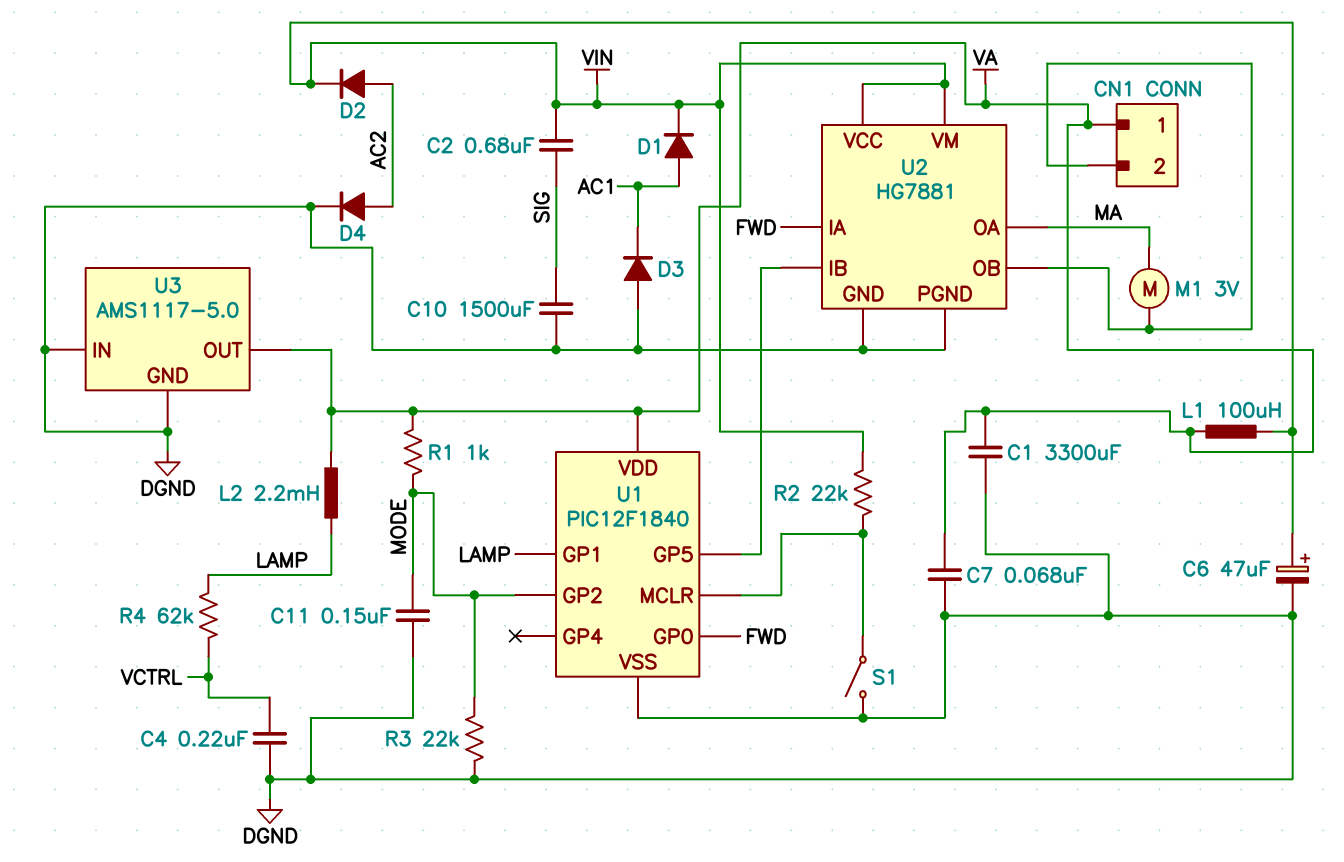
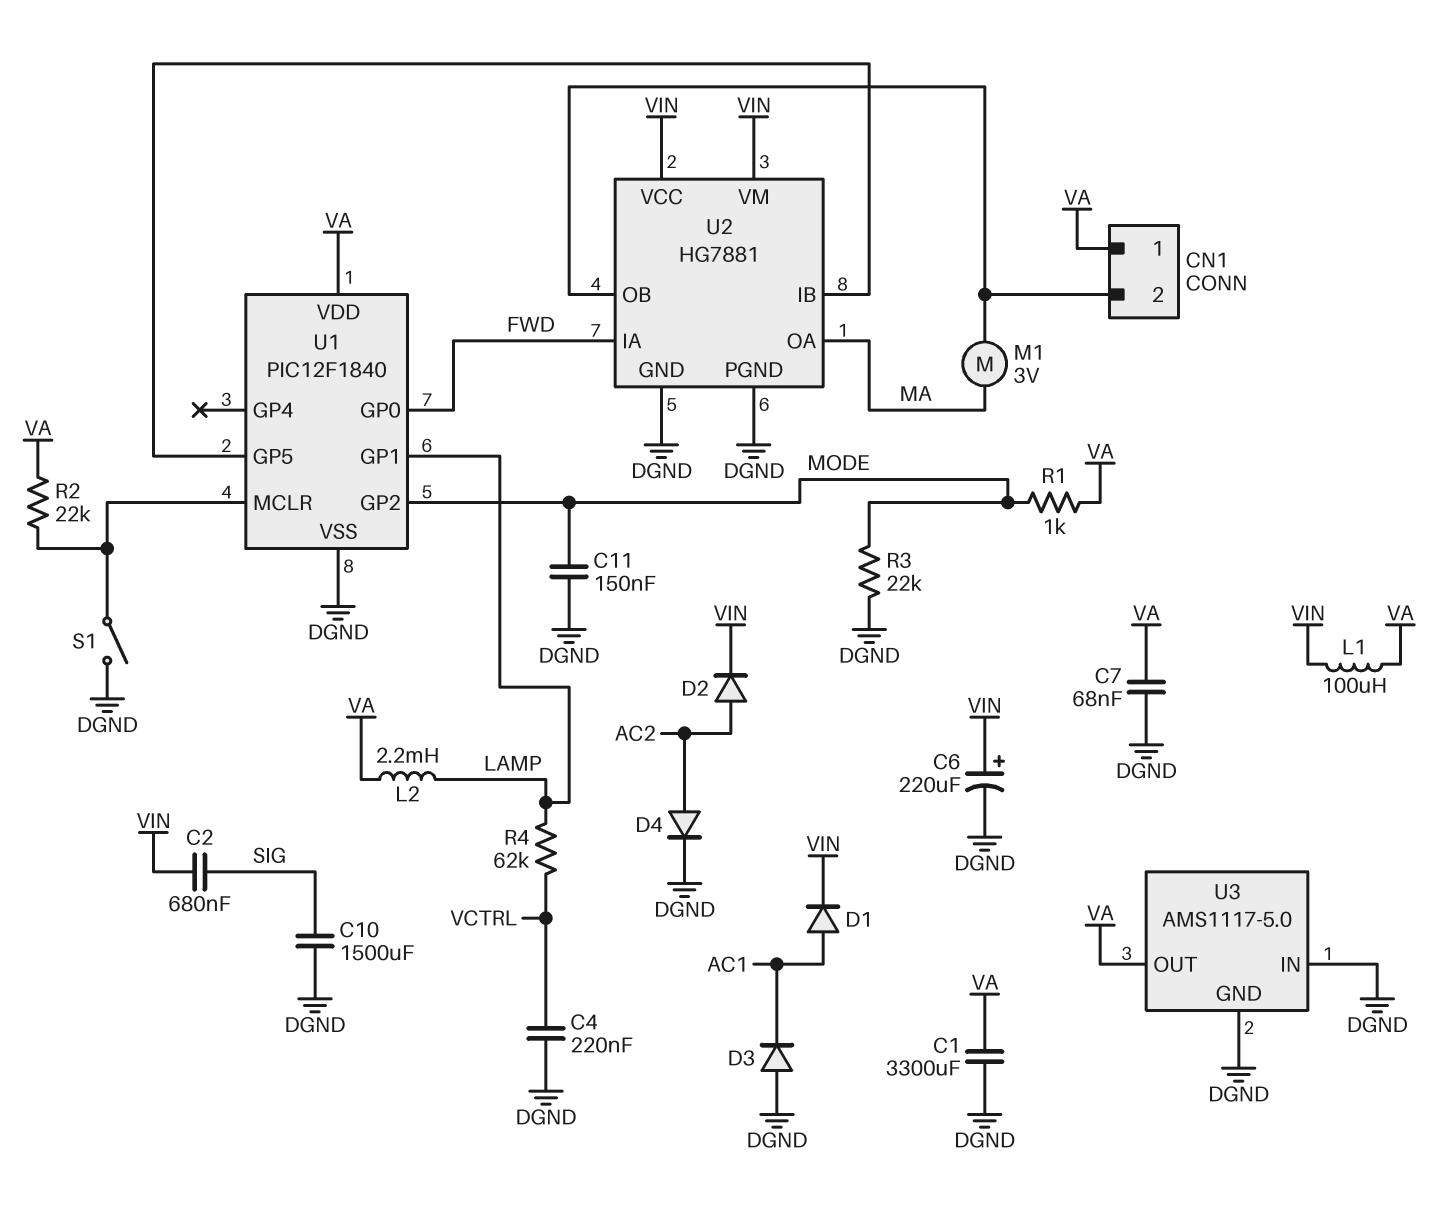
C6: 47uF (plus VIN, minus DGND) -> 220uF (plus VIN, minus DGND)
R2: 22k (U1/MCLR, VIN) -> 22k (U1/MCLR, VA)

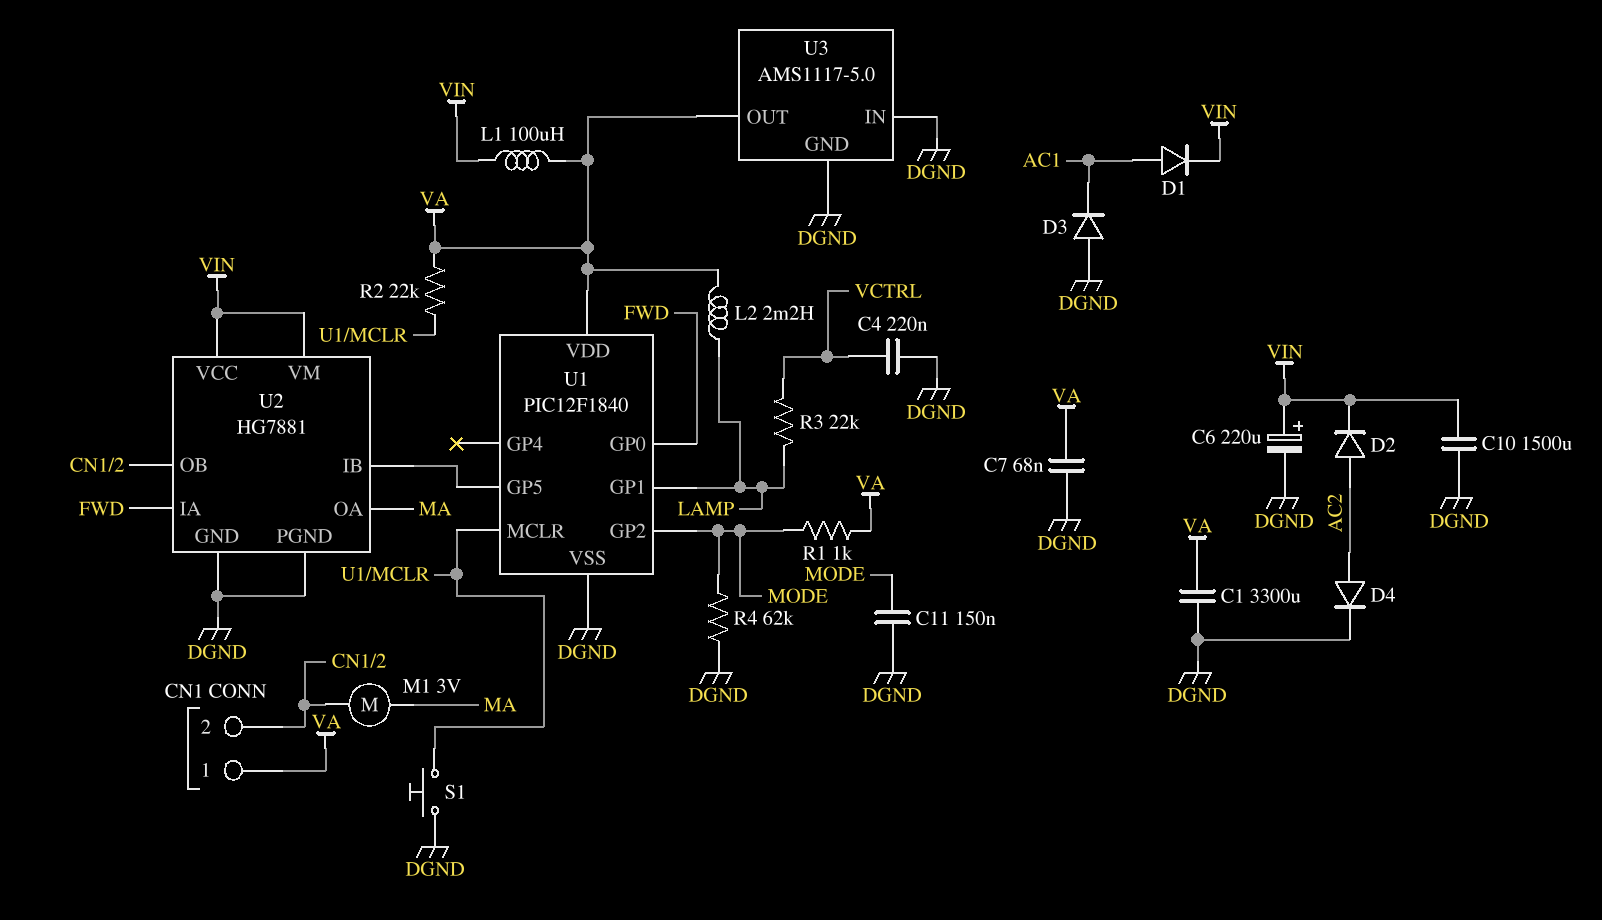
C2: 680nF (SIG, VIN) -> none
C10: 1500uF (DGND, SIG) -> 1500uF (DGND, VIN)
R3: 22k (DGND, MODE) -> 22k (LAMP, VCTRL)
R4: 62k (LAMP, VCTRL) -> 62k (DGND, MODE)
S1: switch (DGND, U1/MCLR) -> button (DGND, U1/MCLR)

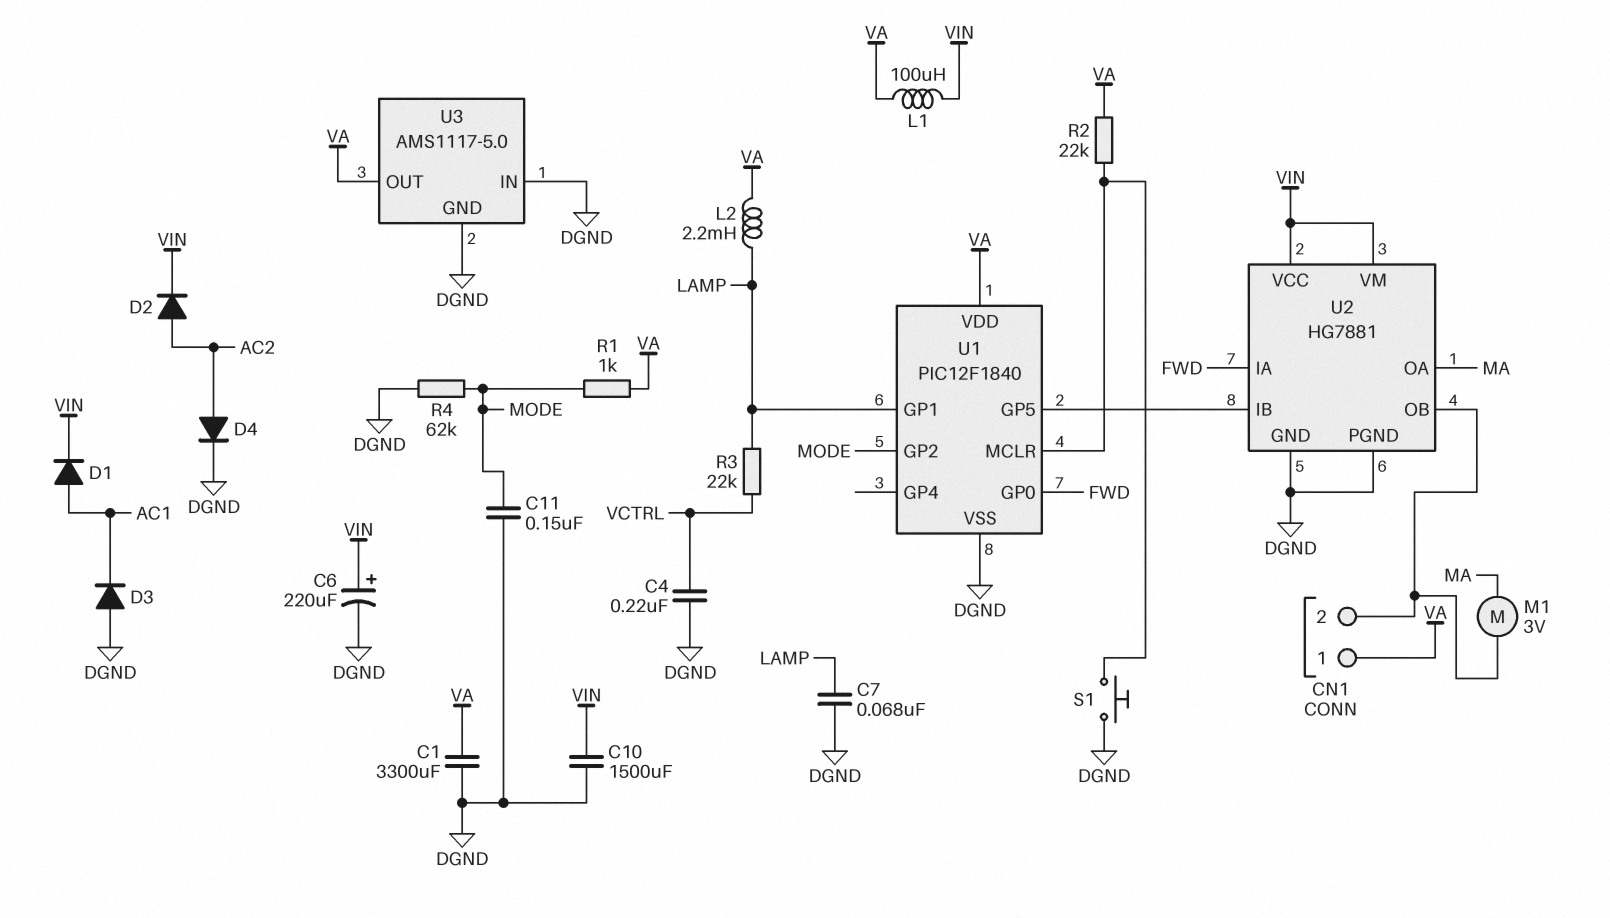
C7: 68nF (DGND, VA) -> 68nF (DGND, LAMP)

